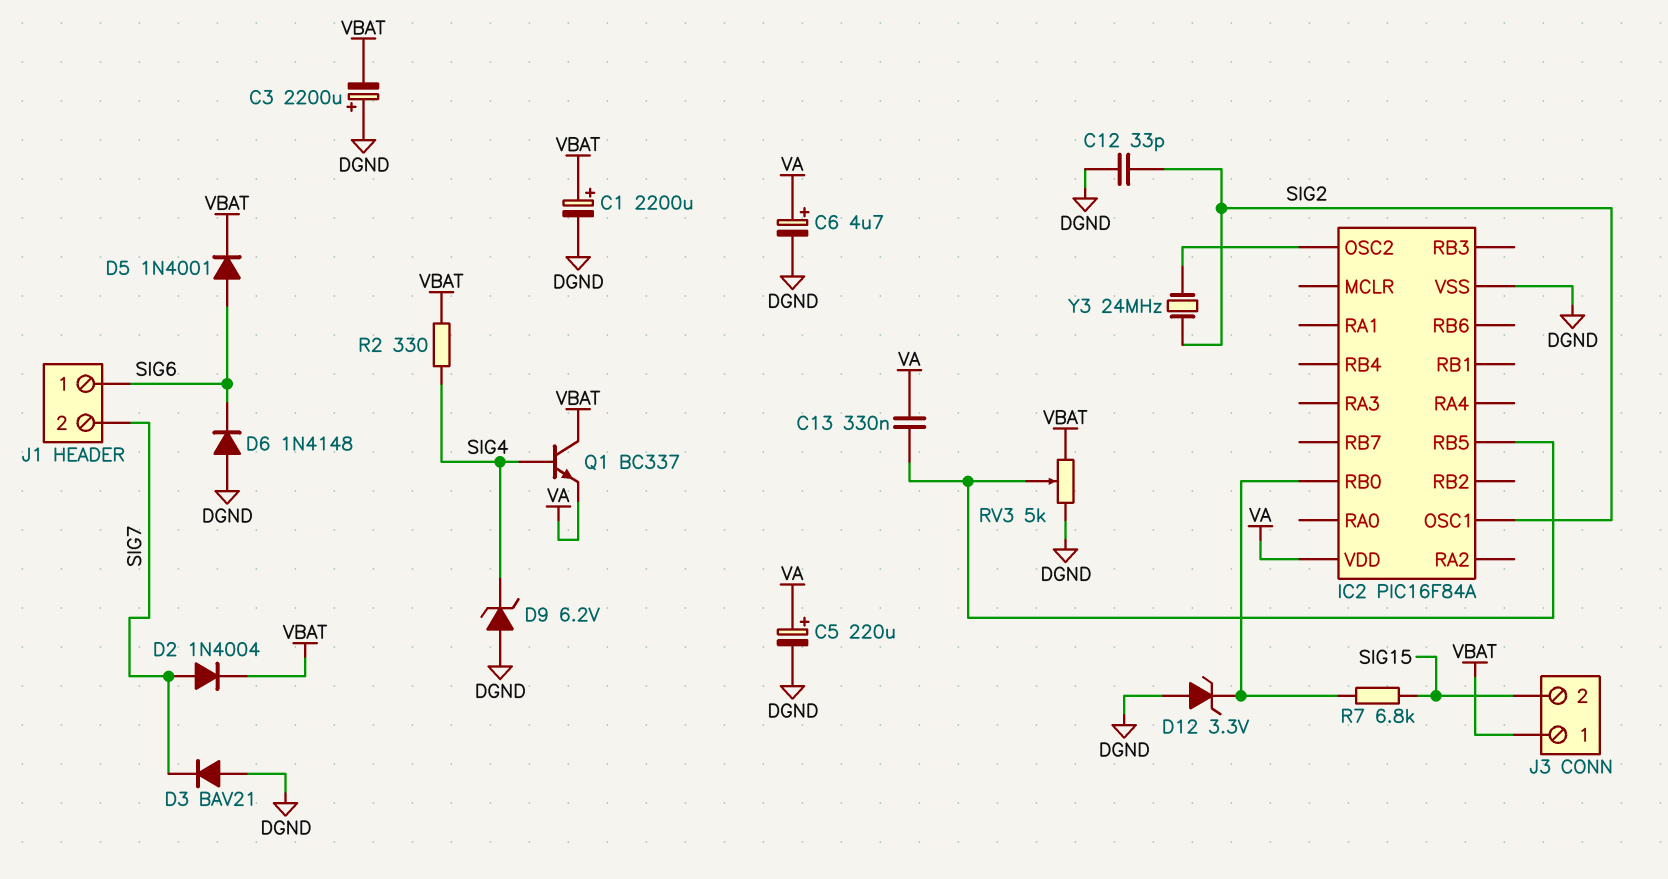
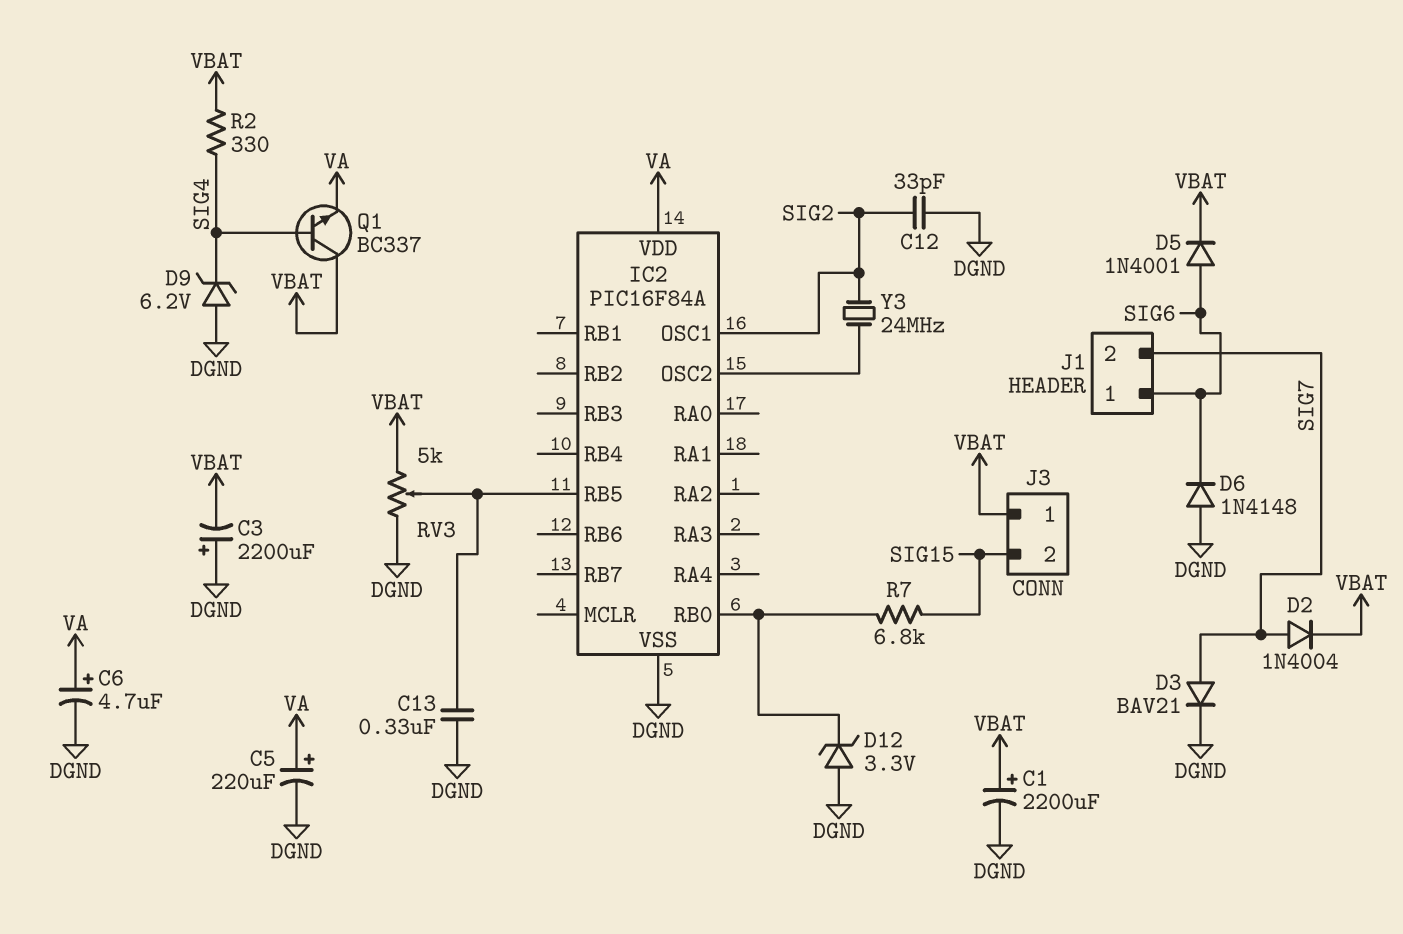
C13: 330nF (IC2/RB5, VA) -> 330nF (DGND, IC2/RB5)
D3: diode BAV21 (A DGND, K SIG7) -> diode BAV21 (A SIG7, K DGND)

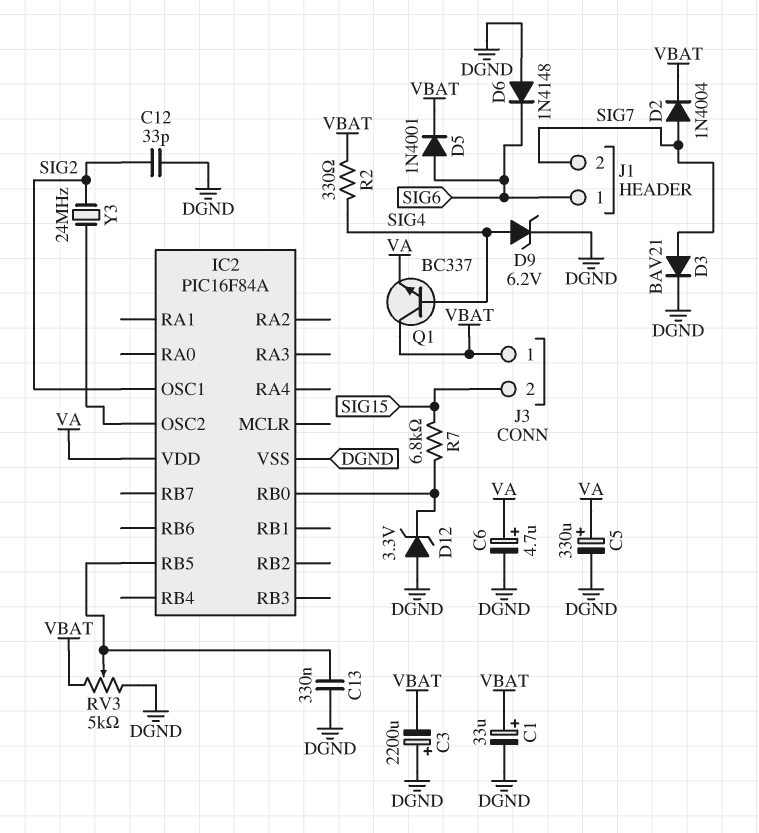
C1: 2200uF (plus VBAT, minus DGND) -> 33uF (plus VBAT, minus DGND)
C5: 220uF (plus VA, minus DGND) -> 330uF (plus VA, minus DGND)
D9: zener 6.2V (A DGND, K SIG4) -> zener 6.2V (A SIG4, K DGND)

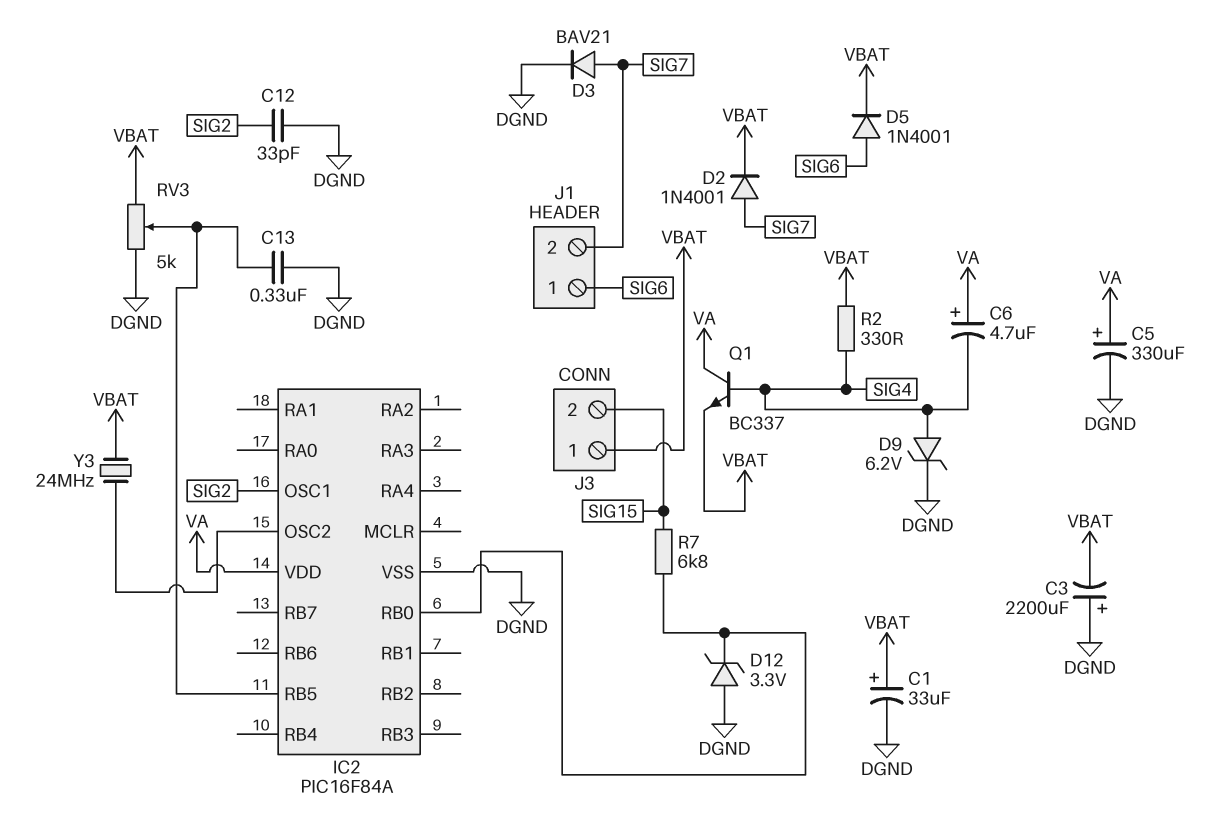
C6: 4.7uF (plus VA, minus DGND) -> 4.7uF (plus VA, minus SIG4)
D2: diode 1N4004 (A SIG7, K VBAT) -> diode 1N4001 (A SIG7, K VBAT)
D6: diode 1N4148 (A DGND, K SIG6) -> none
Q1: NPN BC337 (B SIG4, C VBAT, E VA) -> NPN BC337 (B SIG4, C VA, E VBAT)
Y3: 24MHz (IC2/OSC2, SIG2) -> 24MHz (IC2/OSC2, VBAT)

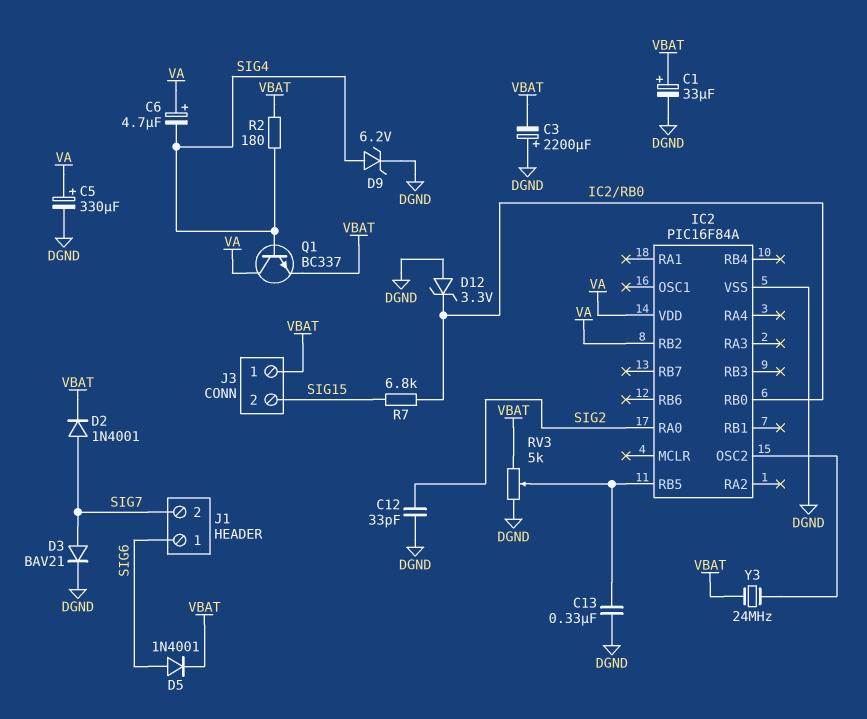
IC2 pin OSC1: SIG2 -> none
IC2 pin RA0: none -> SIG2
IC2 pin RB2: none -> VA
R2: 330 (SIG4, VBAT) -> 180 (SIG4, VBAT)

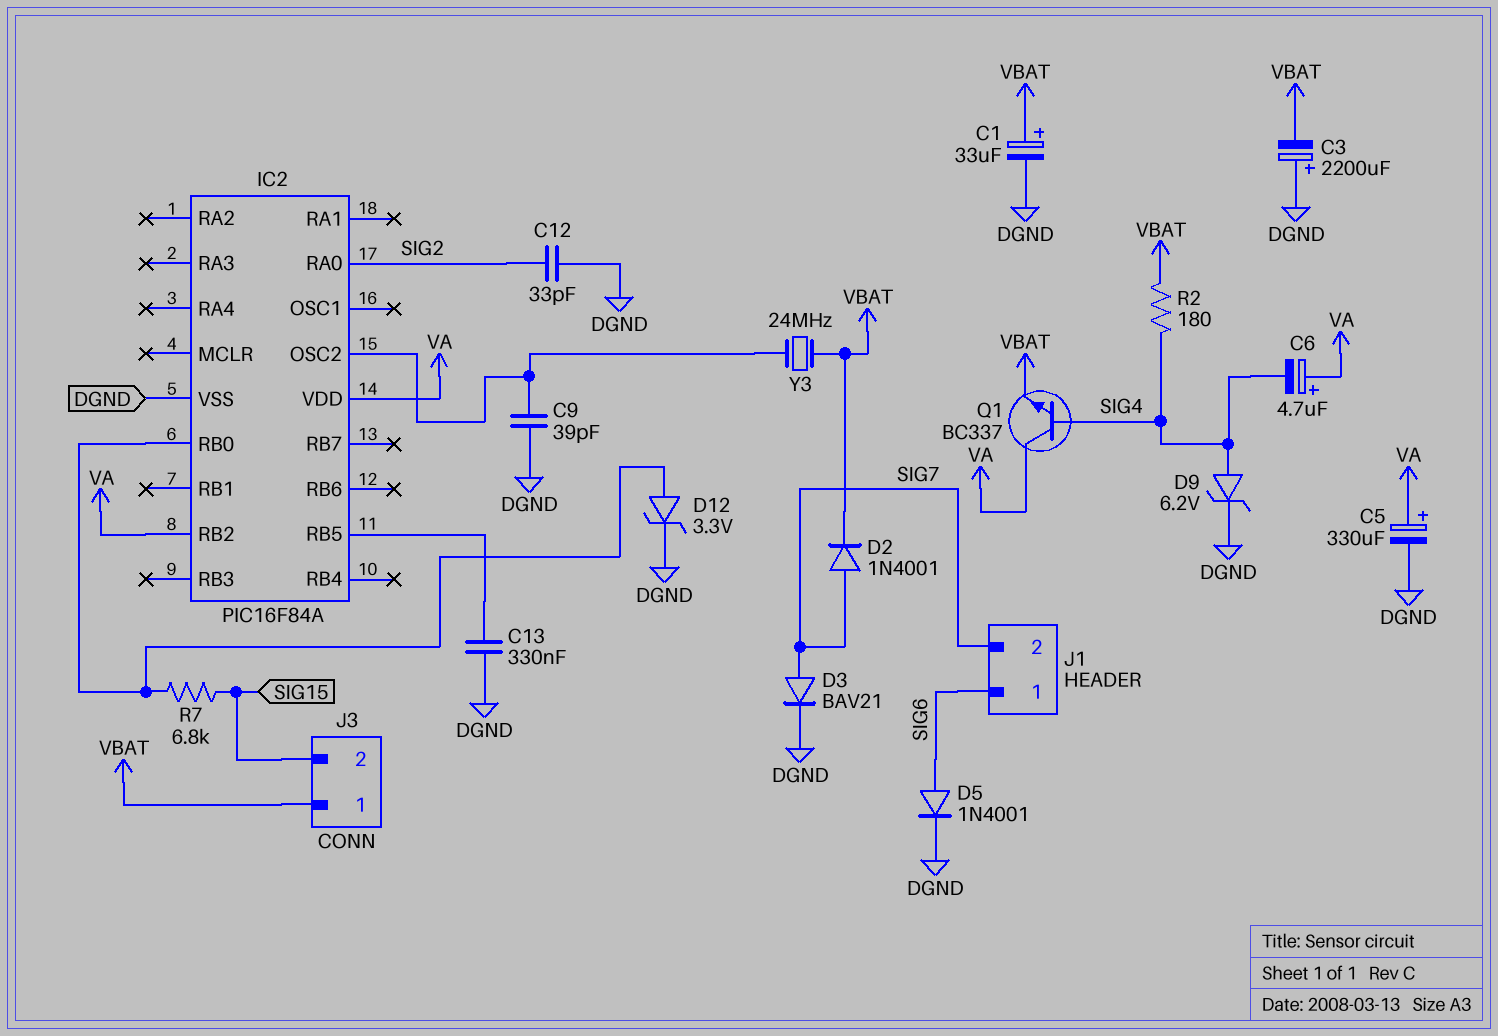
C9: none -> 39pF (DGND, IC2/OSC2)
D5: diode 1N4001 (A SIG6, K VBAT) -> diode 1N4001 (A SIG6, K DGND)
D12: zener 3.3V (A DGND, K IC2/RB0) -> zener 3.3V (A IC2/RB0, K DGND)
RV3: 5k (DGND, VBAT, wiper IC2/RB5) -> none

